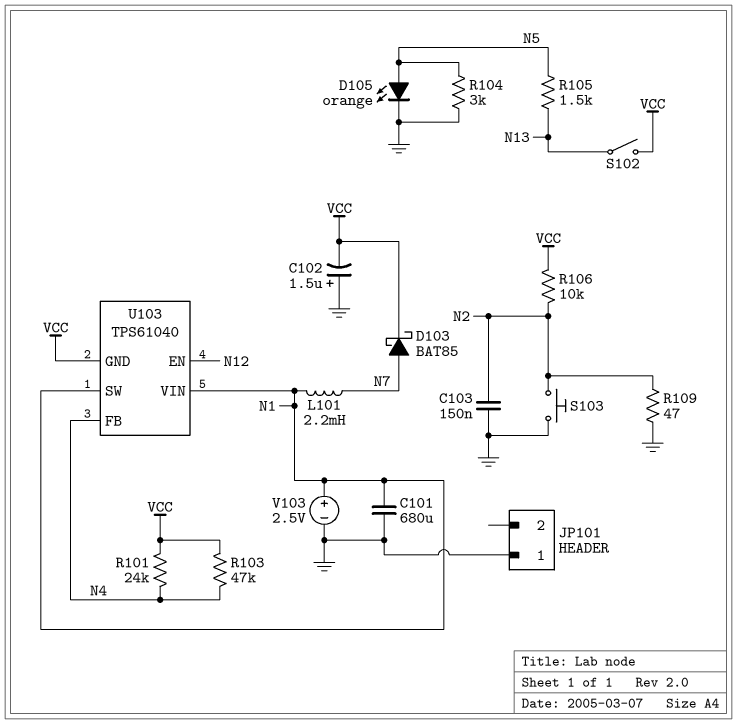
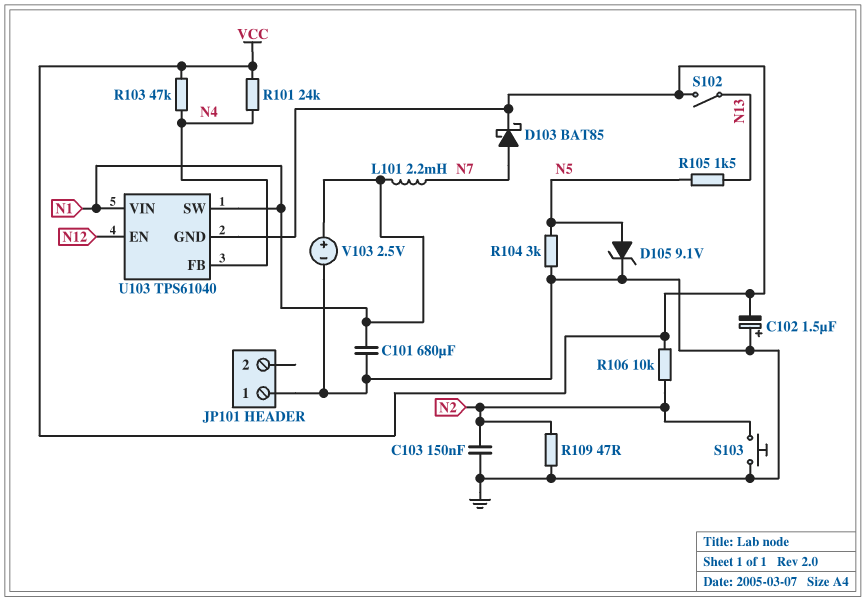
D105: LED orange (A N5, K GND) -> zener 9.1V (A N5, K GND)

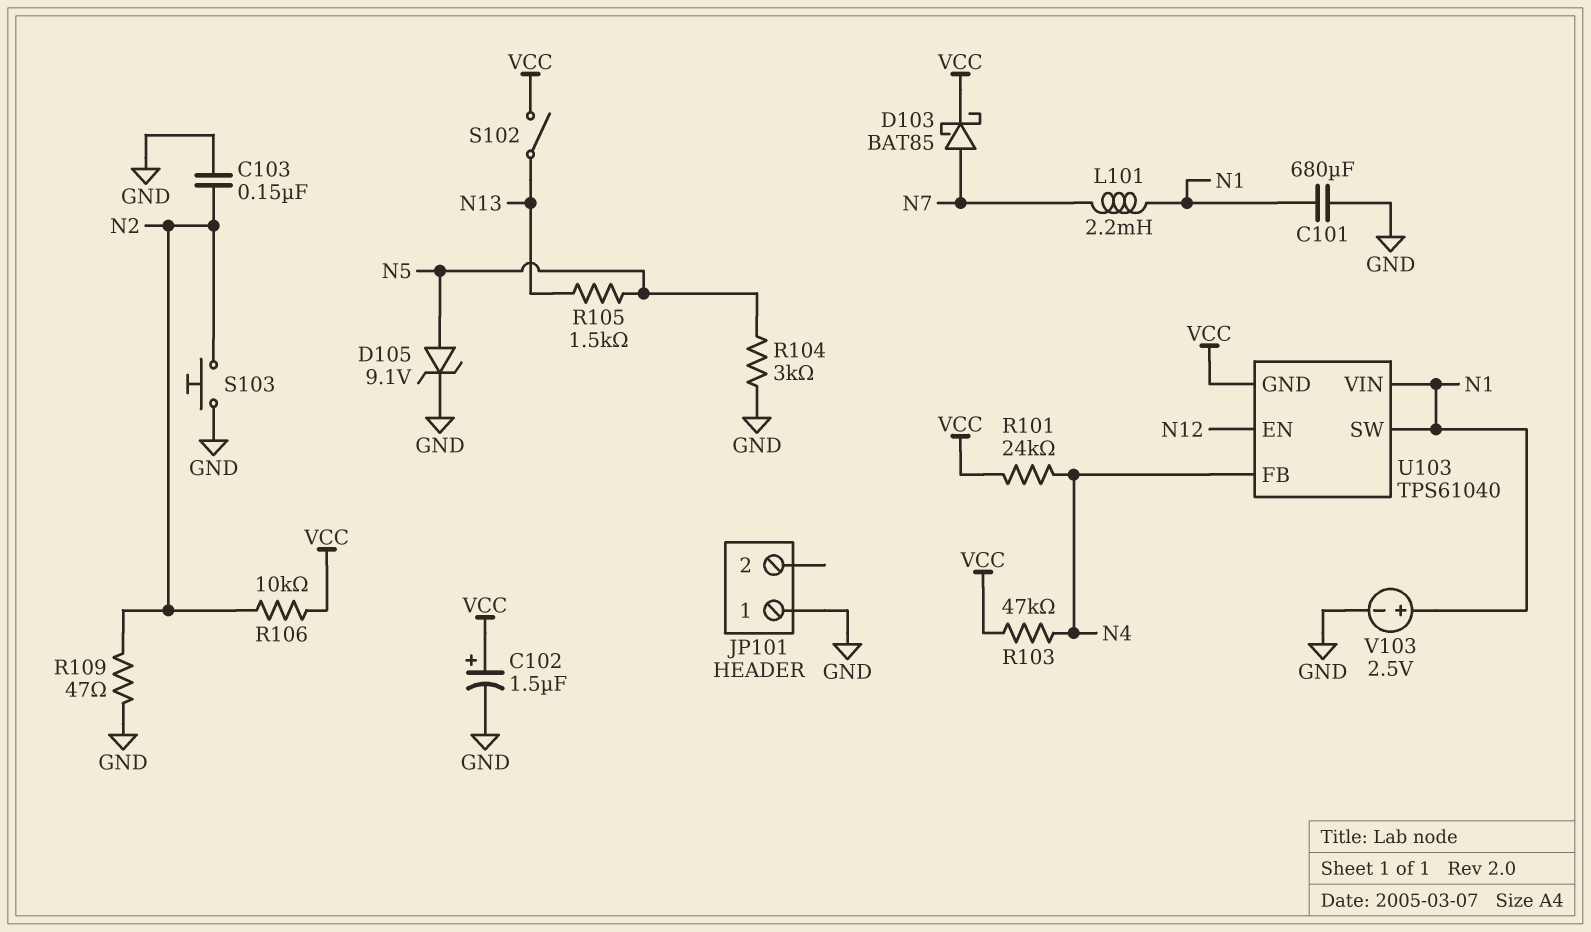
C102: 1.5uF (plus GND, minus VCC) -> 1.5uF (plus VCC, minus GND)

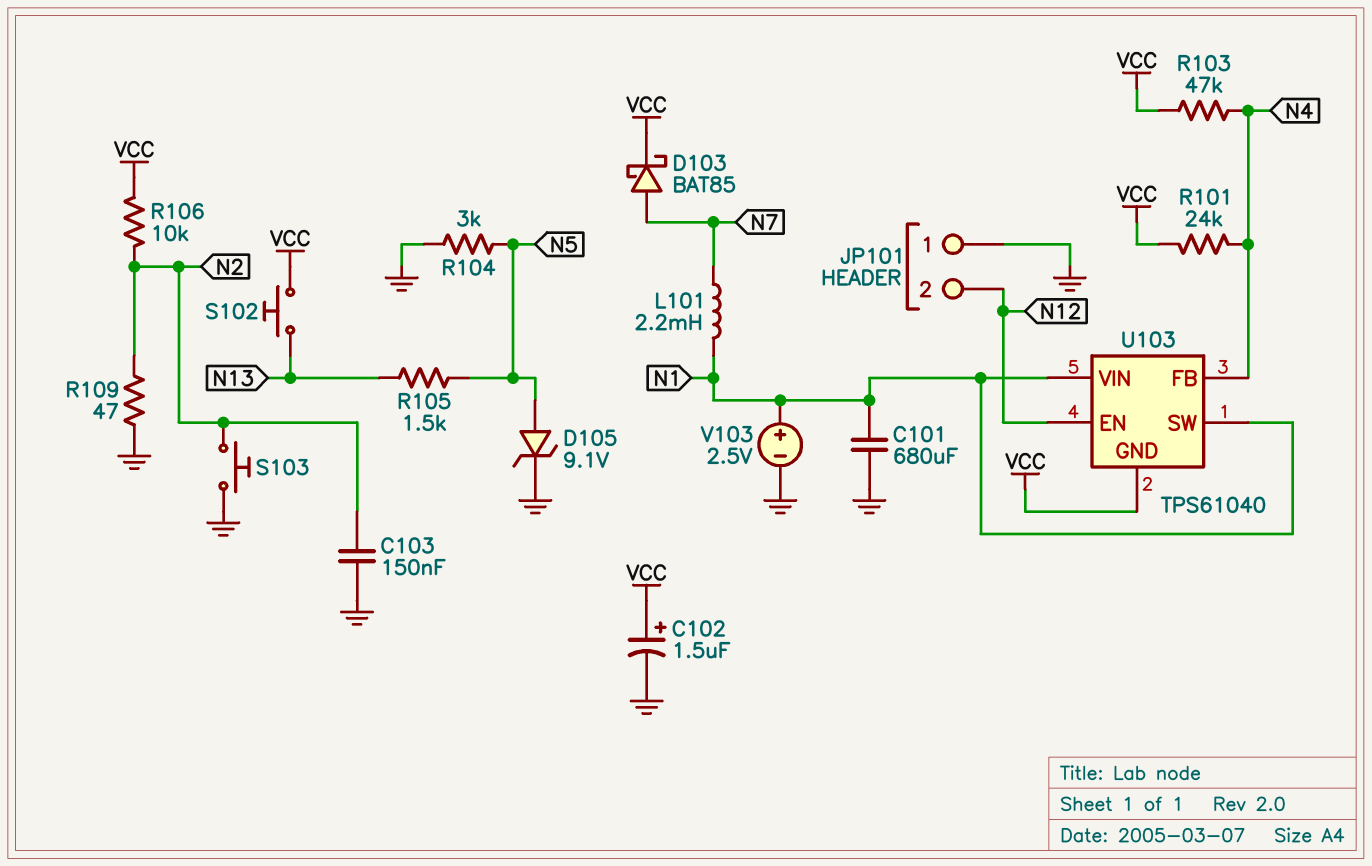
JP101 pin 2: none -> N12
S102: switch (N13, VCC) -> button (N13, VCC)

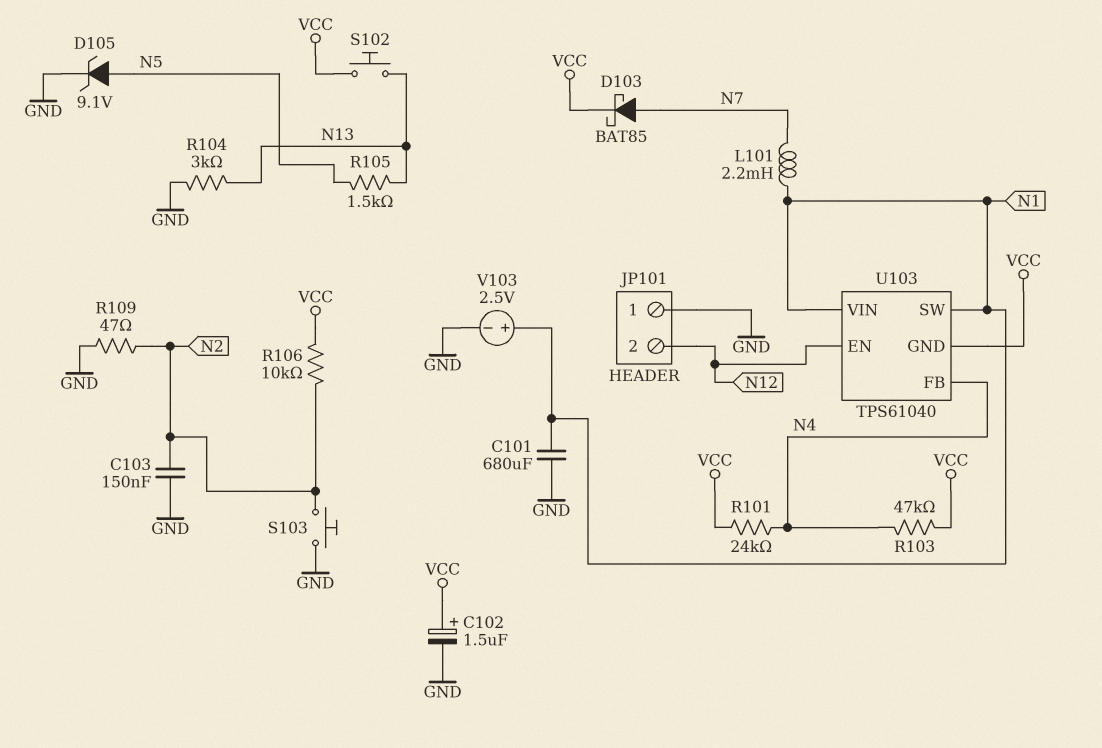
R104: 3k (GND, N5) -> 3k (GND, N13)

